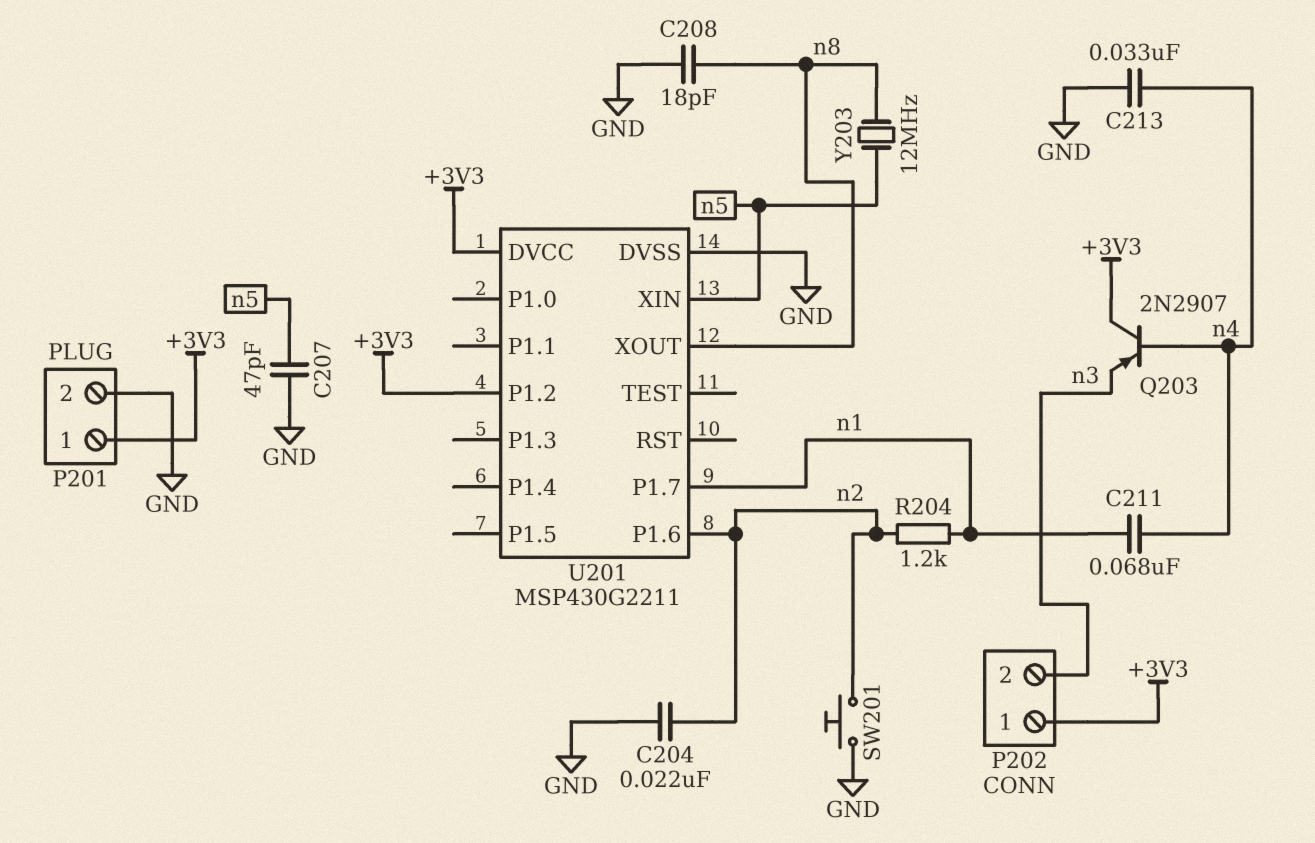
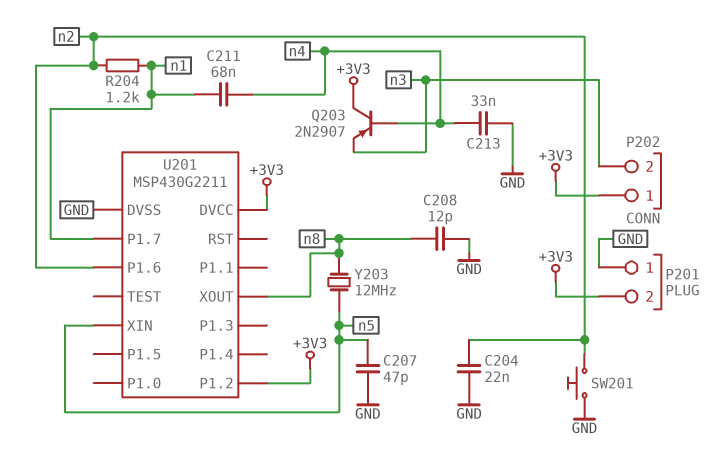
C208: 18pF (GND, n8) -> 12pF (GND, n8)
P201 pin 1: +3V3 -> GND
P201 pin 2: GND -> +3V3

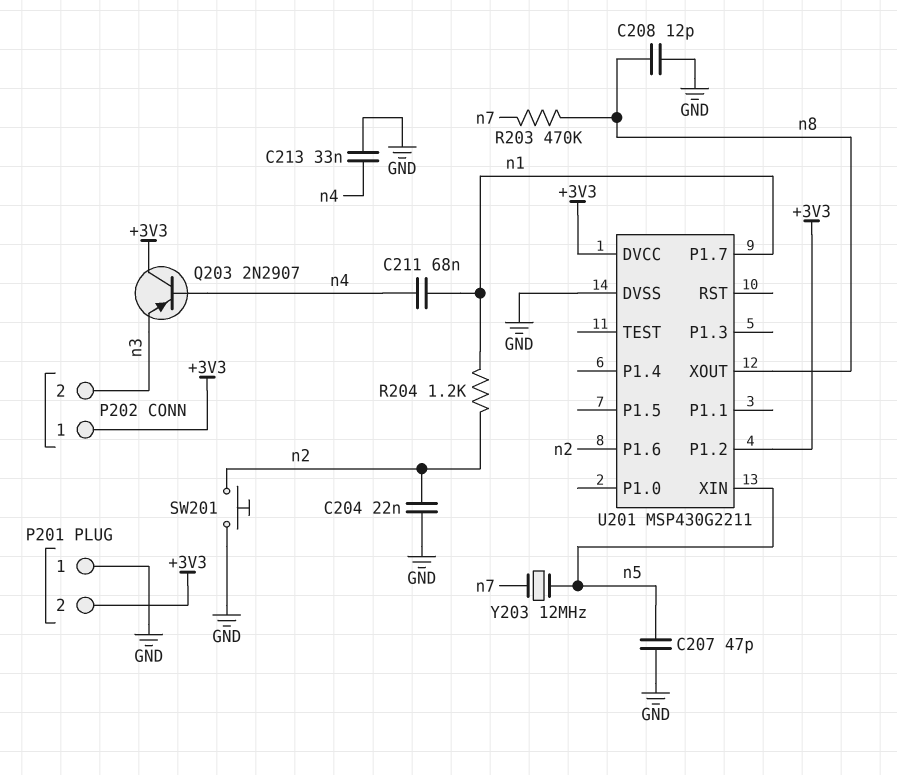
R203: none -> 470k (n7, n8)
Y203: 12MHz (n5, n8) -> 12MHz (n5, n7)

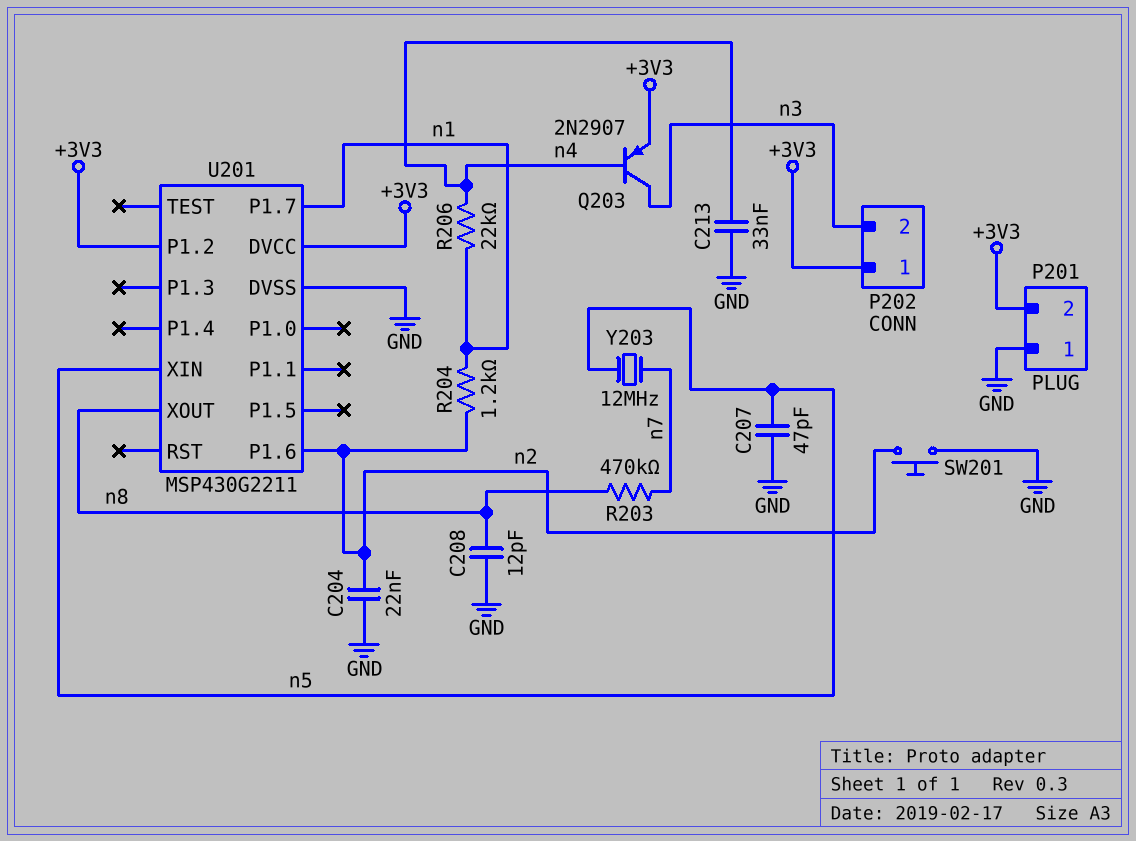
C211: 68nF (n1, n4) -> none
Q203: PNP 2N2907 (B n4, C +3V3, E n3) -> PNP 2N2907 (B n4, C n3, E +3V3)
R206: none -> 22k (n1, n4)

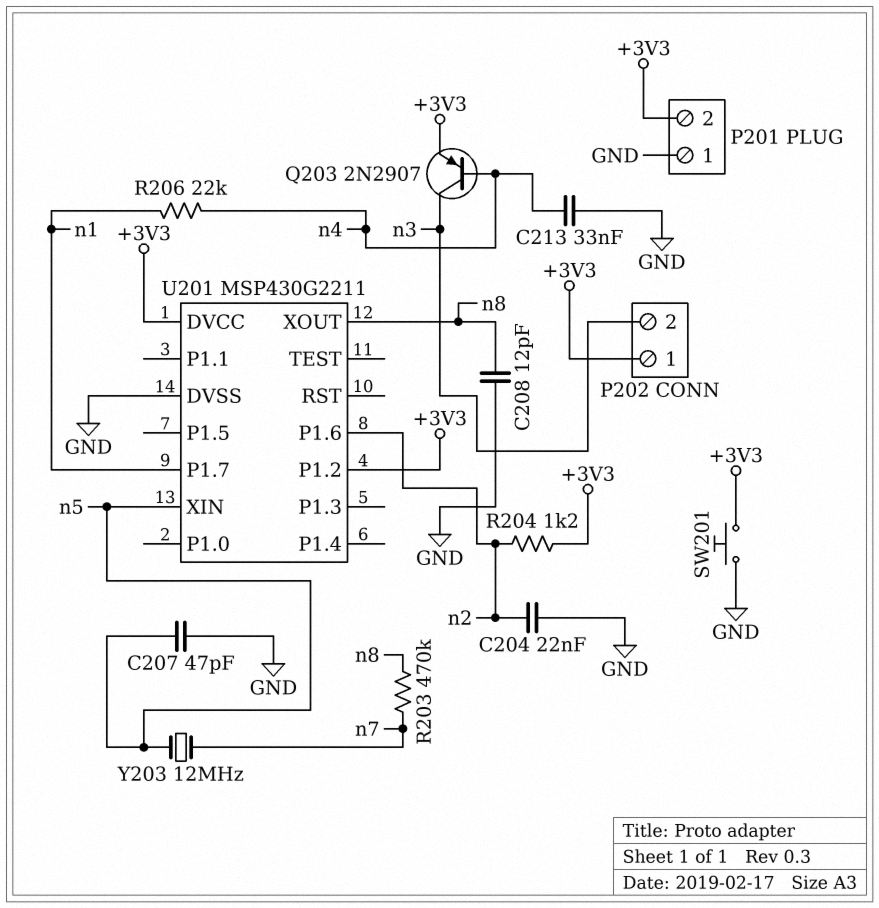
R204: 1.2k (n1, n2) -> 1.2k (+3V3, n2)
SW201: button (GND, n2) -> button (+3V3, GND)

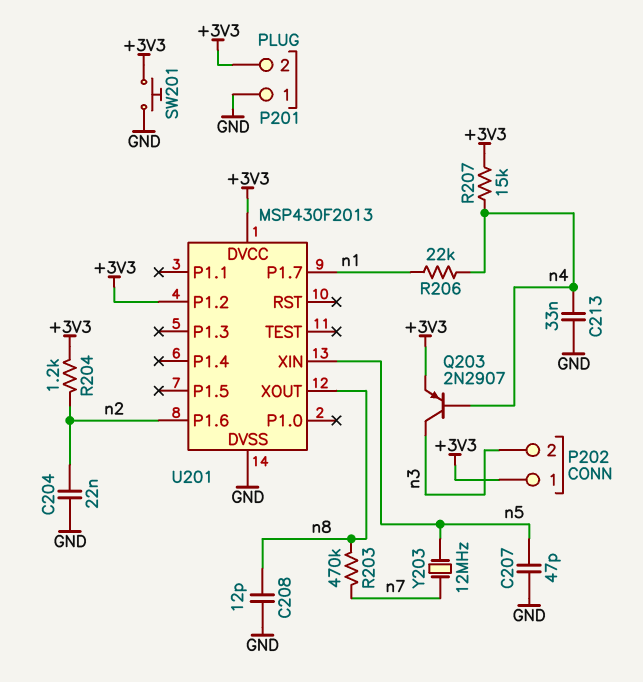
R207: none -> 15k (+3V3, n4)
U201: MSP430G2211 -> MSP430F2013

